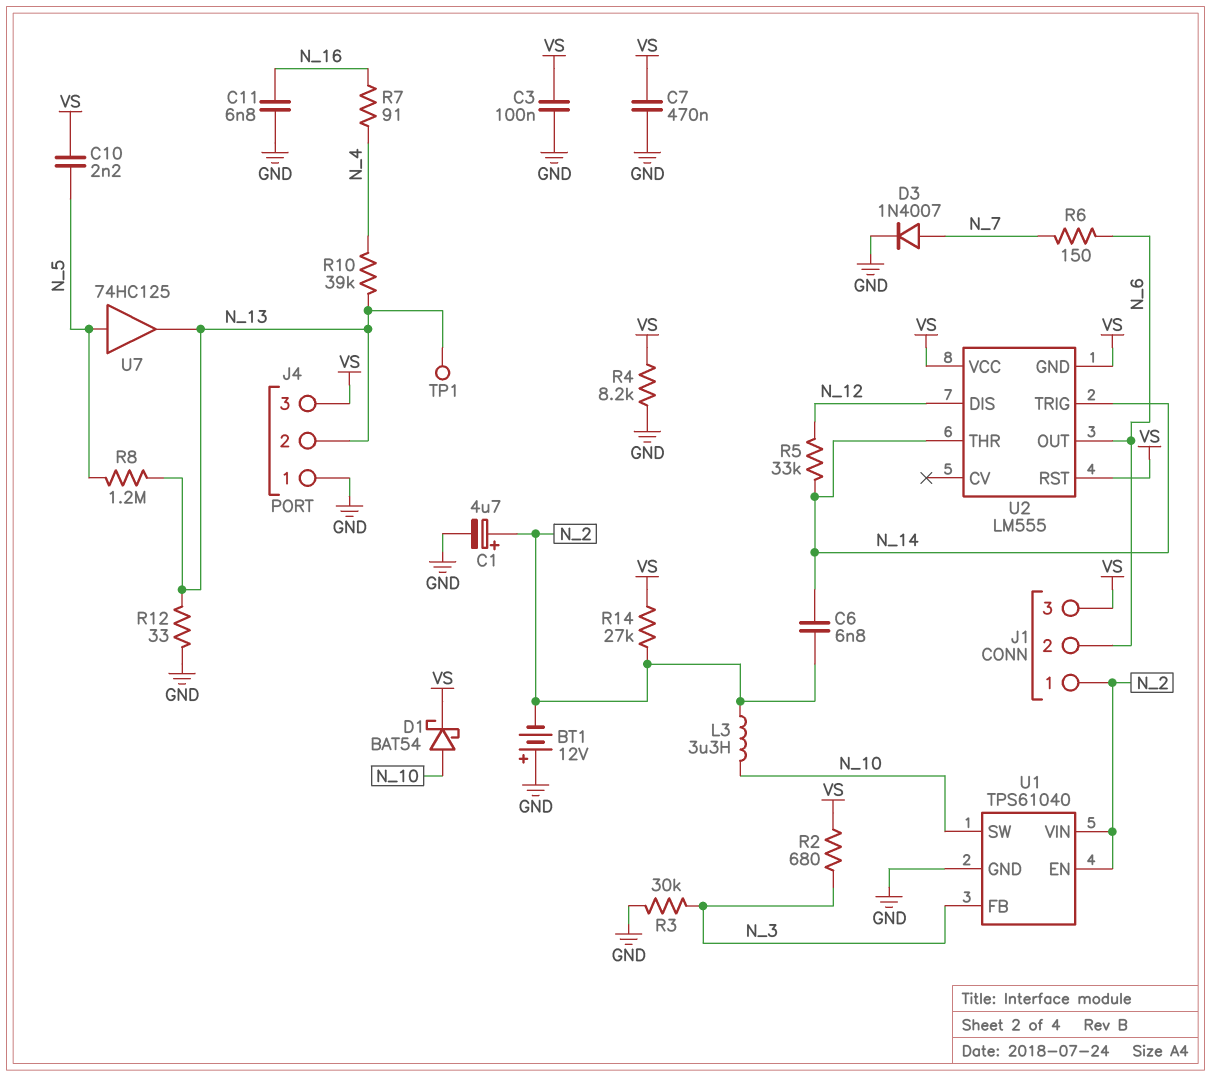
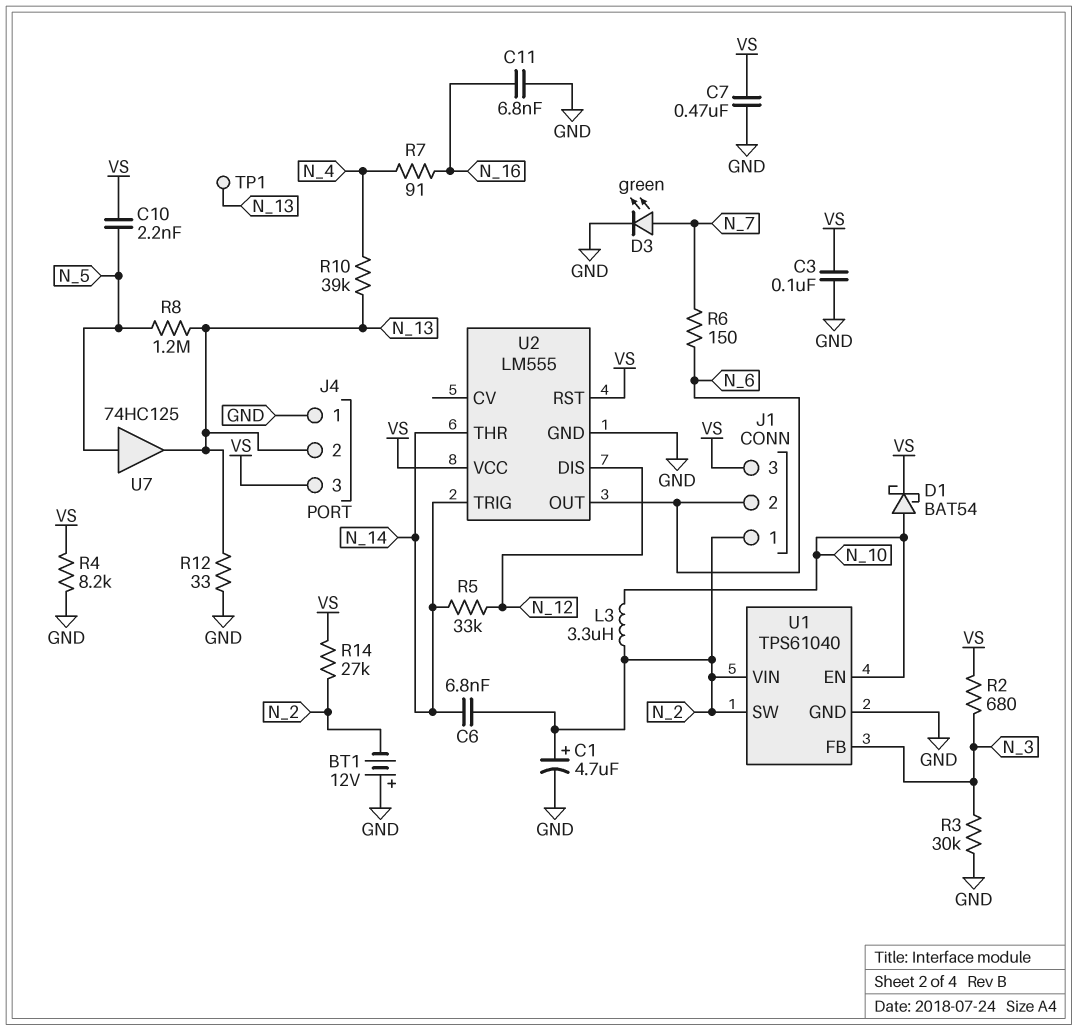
D3: diode 1N4007 (A N_7, K GND) -> LED green (A N_7, K GND)
U1 pin EN: N_2 -> N_10
U1 pin SW: N_10 -> N_2
U2 pin GND: VS -> GND

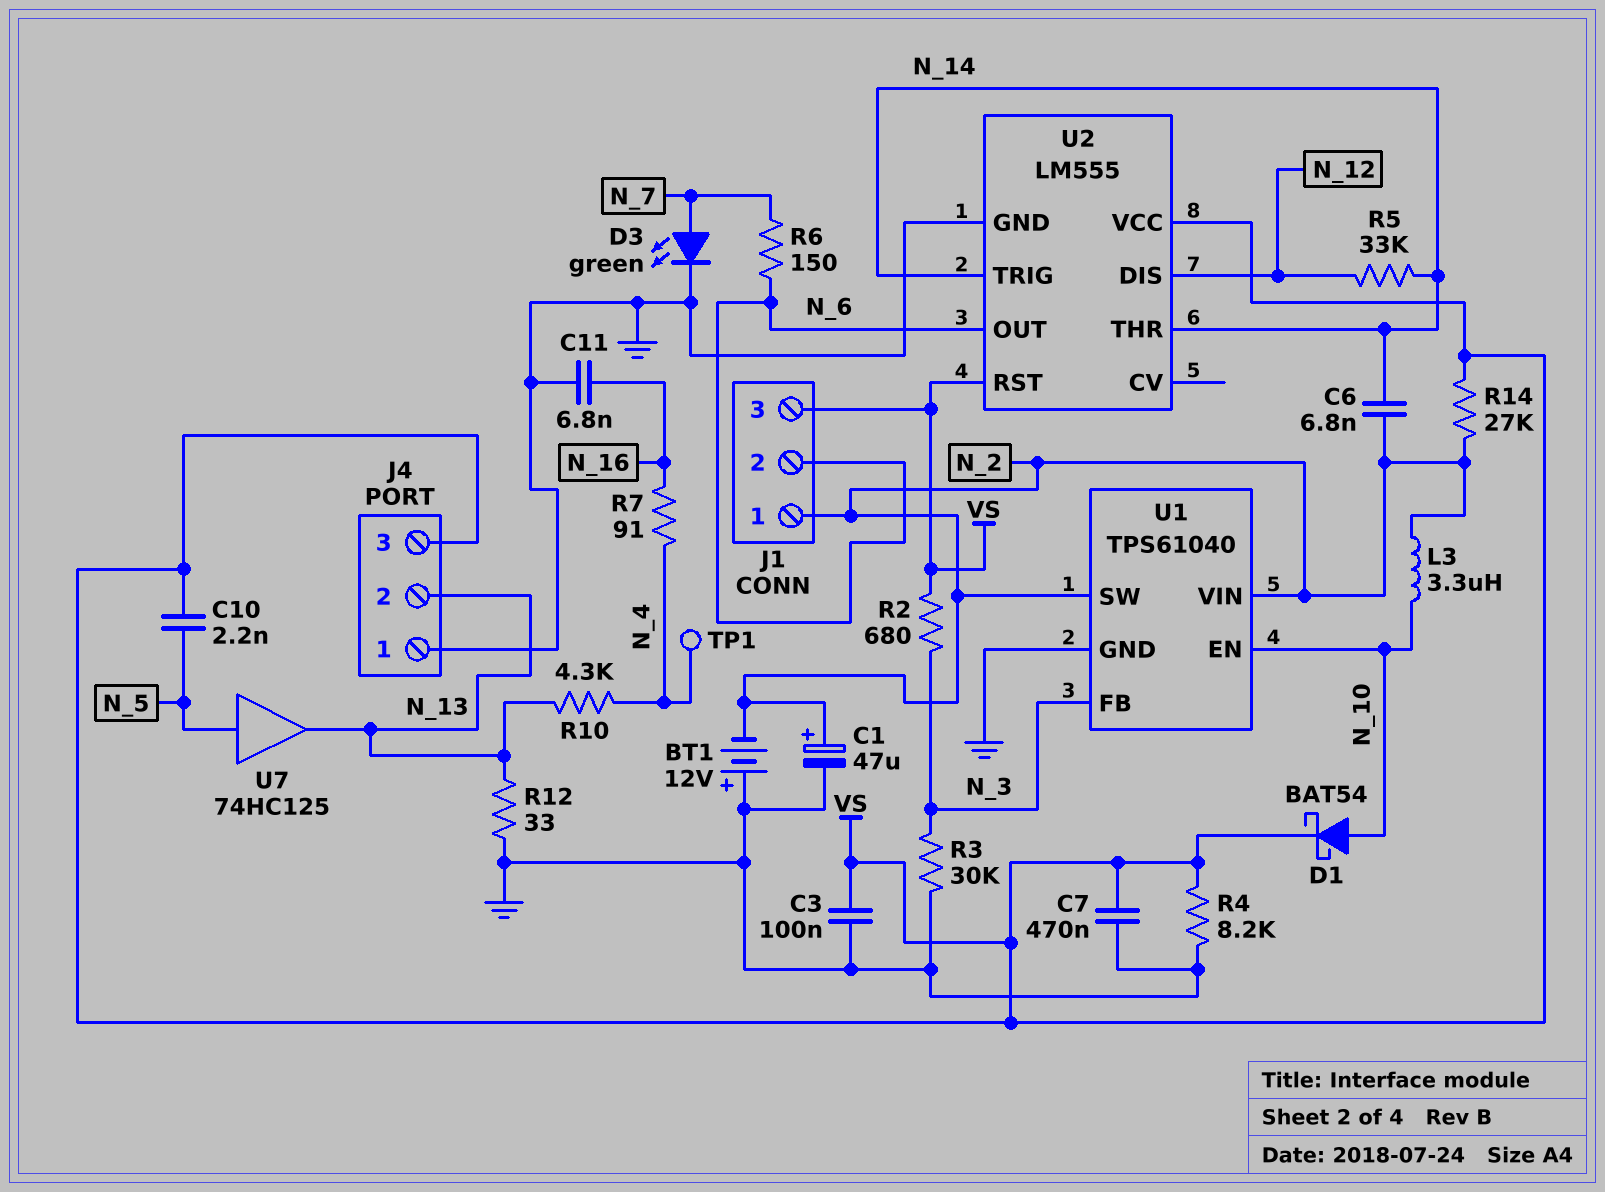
C1: 4.7uF (plus N_2, minus GND) -> 47uF (plus N_2, minus GND)
R8: 1.2M (N_5, N_13) -> none
R10: 39k (N_4, N_13) -> 4.3k (N_4, N_13)
TP1: test point (N_13) -> test point (N_4)

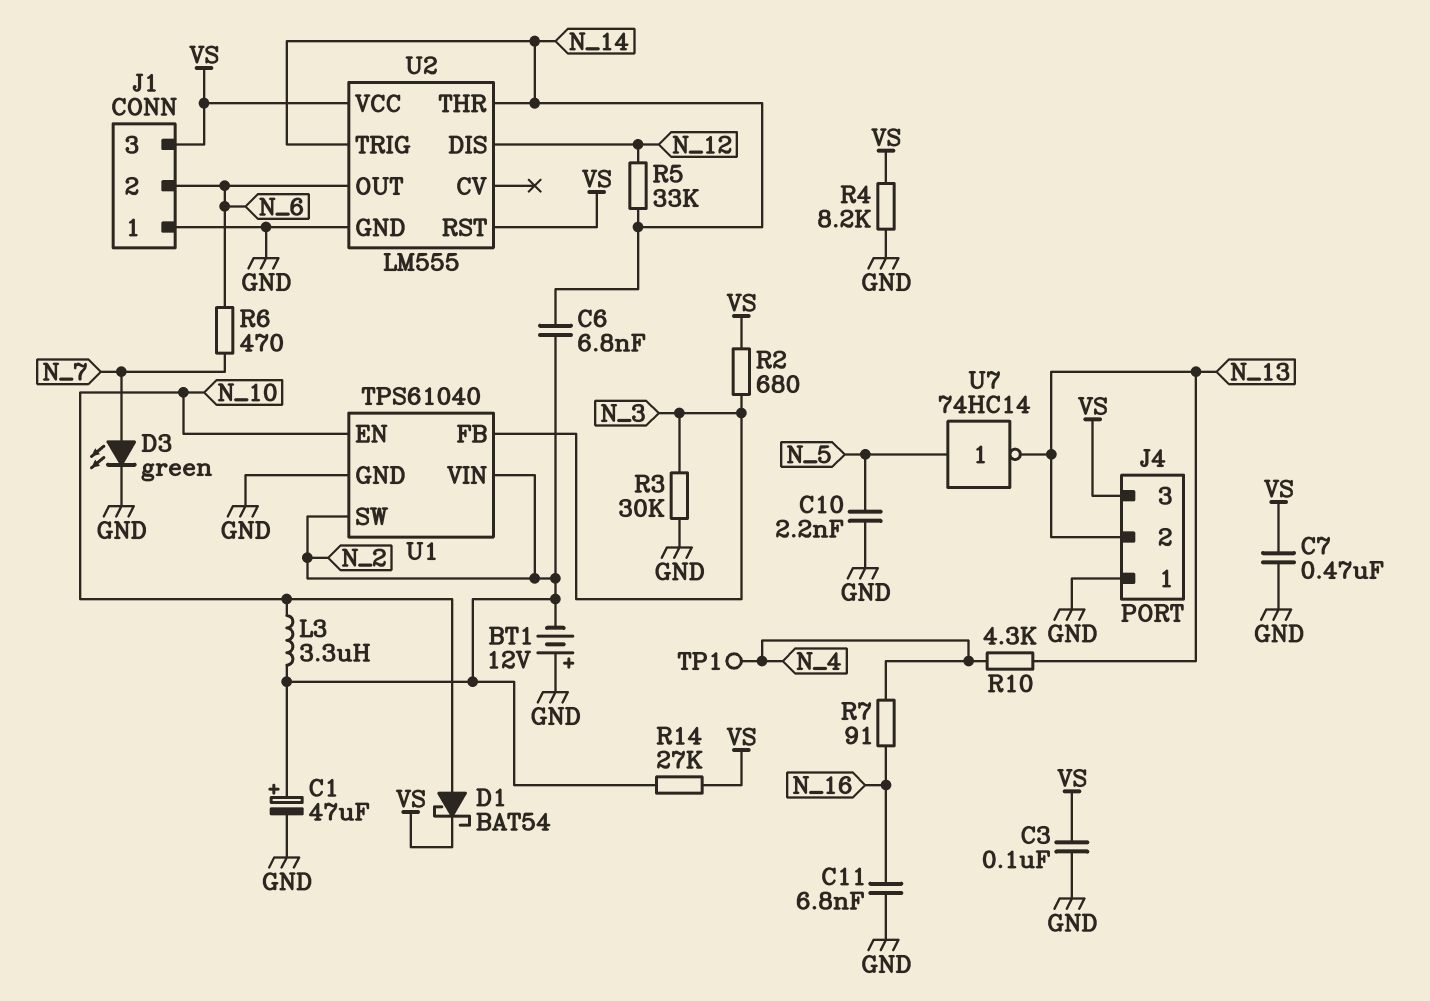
C10: 2.2nF (N_5, VS) -> 2.2nF (GND, N_5)
J1 pin 1: N_2 -> GND
R6: 150 (N_6, N_7) -> 470 (N_6, N_7)
R12: 33 (GND, N_13) -> none
U7: buffer 74HC125 (in N_5, out N_13) -> NOT 74HC14 (in N_5, out N_13)

